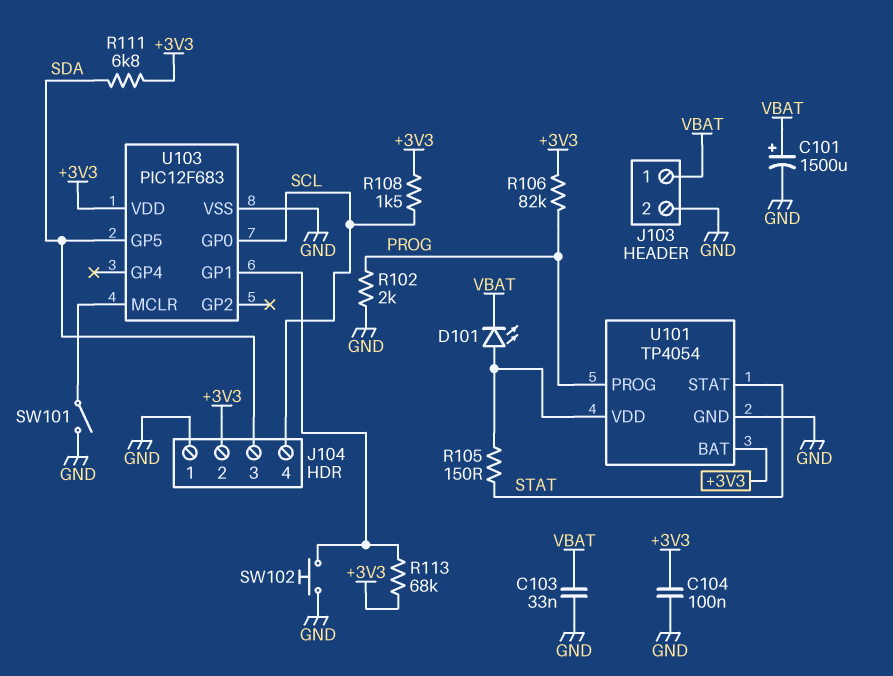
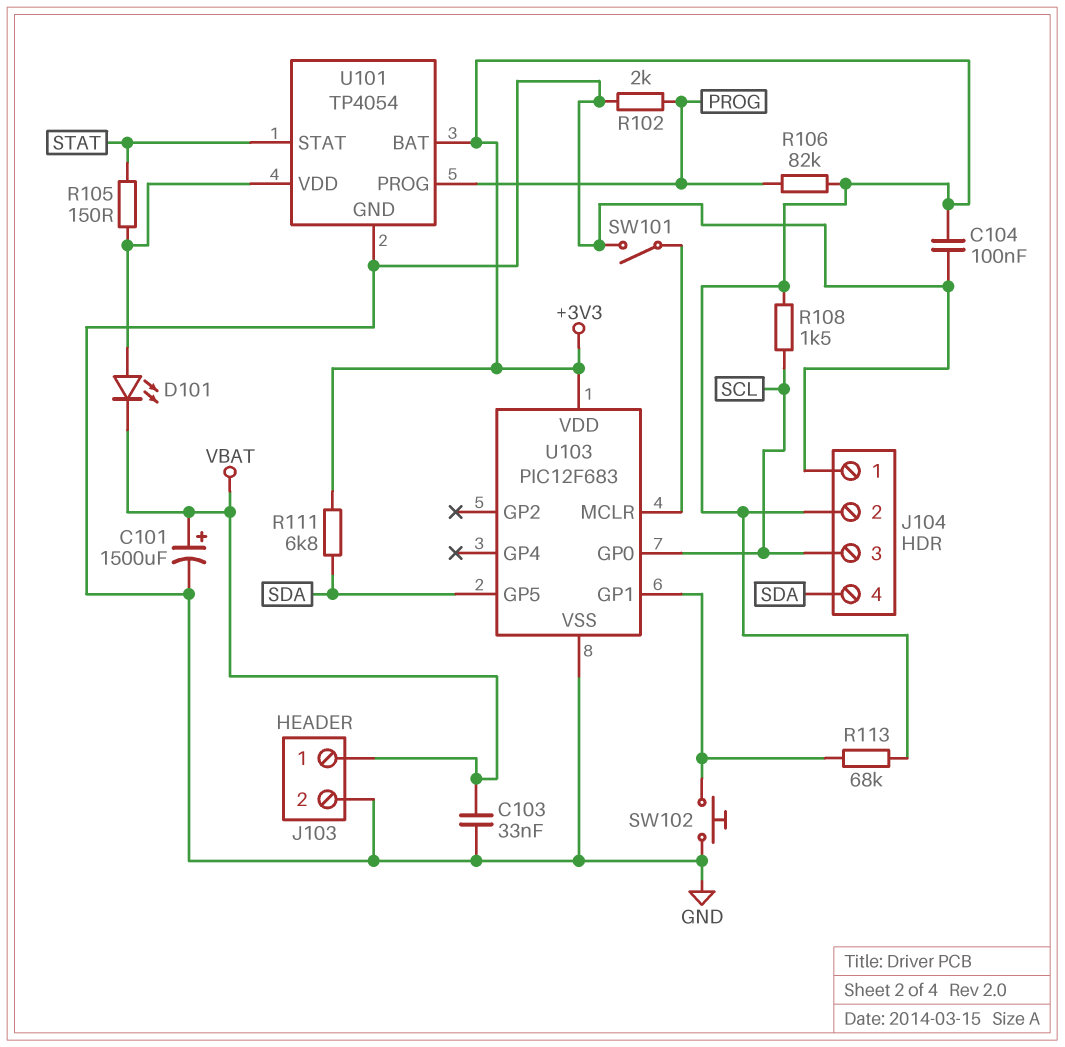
J104 pin 3: SDA -> SCL
J104 pin 4: SCL -> SDA

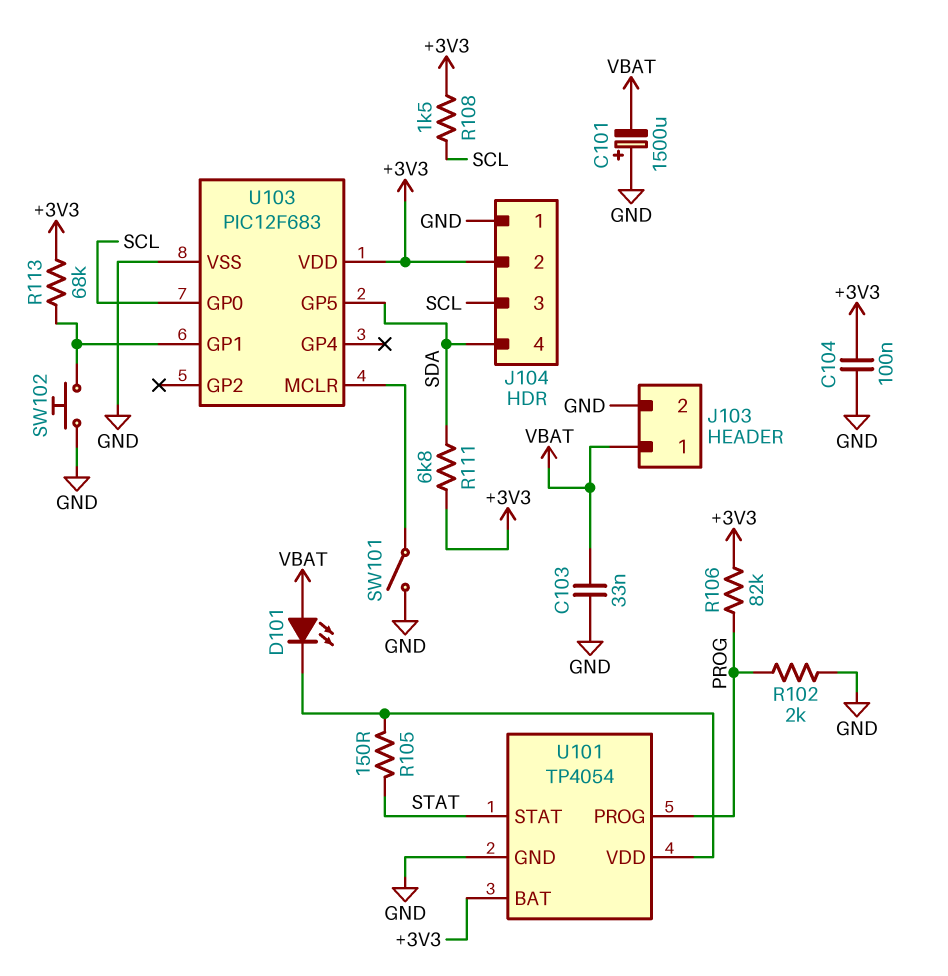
C101: 1500uF (plus VBAT, minus GND) -> 1500uF (plus GND, minus VBAT)
D101: LED (A U101/VDD, K VBAT) -> LED (A VBAT, K U101/VDD)

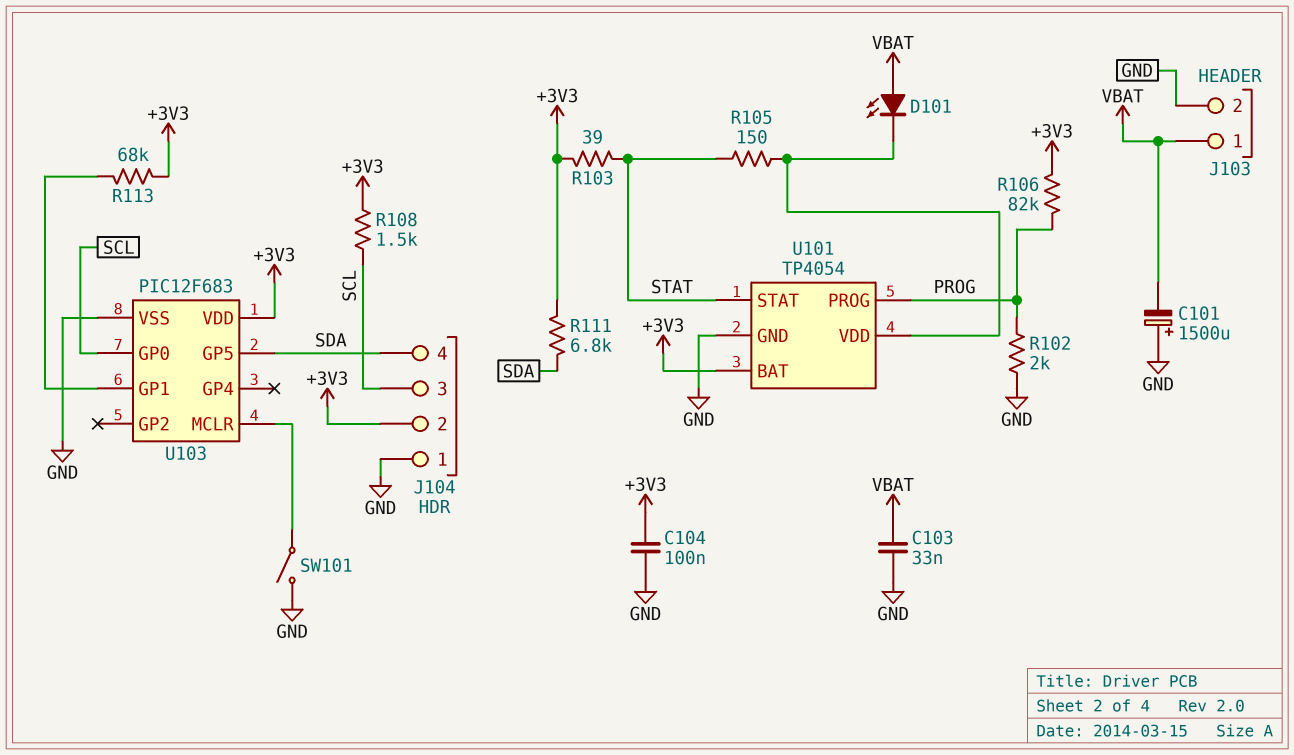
R103: none -> 39 (+3V3, STAT)
SW102: button (GND, U103/GP1) -> none

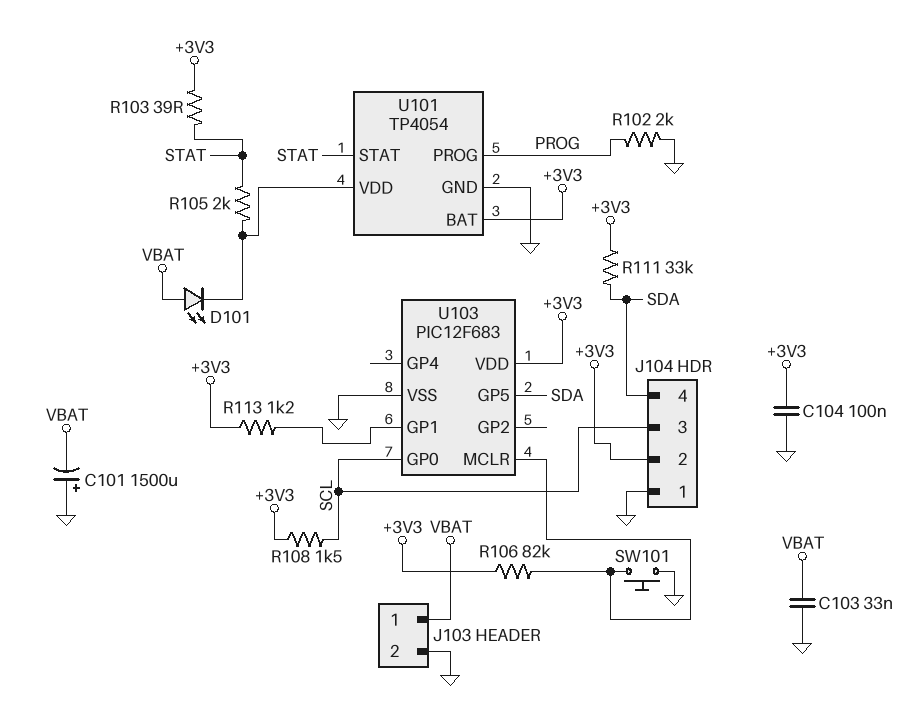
R105: 150 (STAT, U101/VDD) -> 2k (STAT, U101/VDD)
R106: 82k (+3V3, PROG) -> 82k (+3V3, U103/MCLR)
R111: 6.8k (+3V3, SDA) -> 33k (+3V3, SDA)
R113: 68k (+3V3, U103/GP1) -> 1.2k (+3V3, U103/GP1)
SW101: switch (GND, U103/MCLR) -> button (GND, U103/MCLR)

